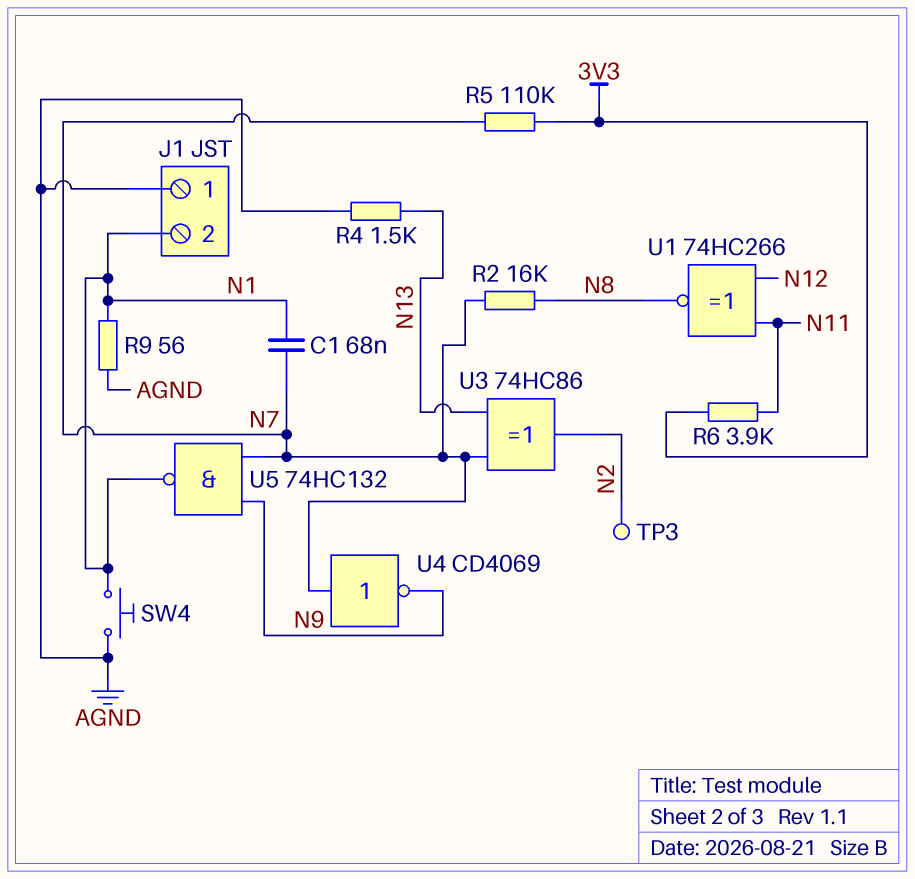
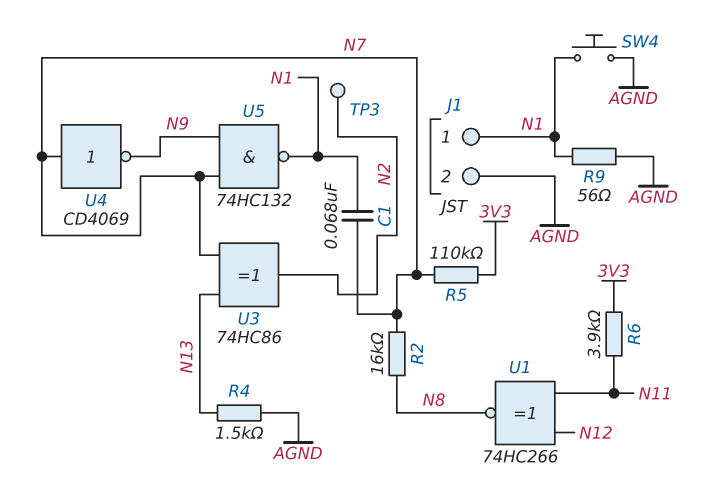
J1 pin 1: AGND -> N1
J1 pin 2: N1 -> AGND

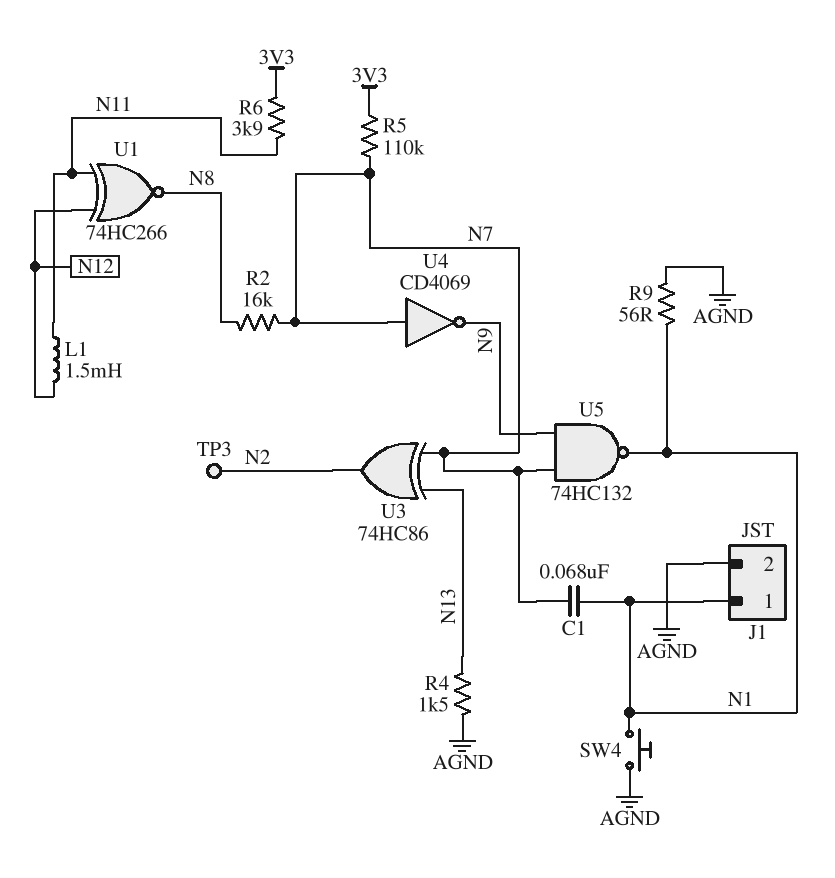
L1: none -> 1.5mH (N11, N12)

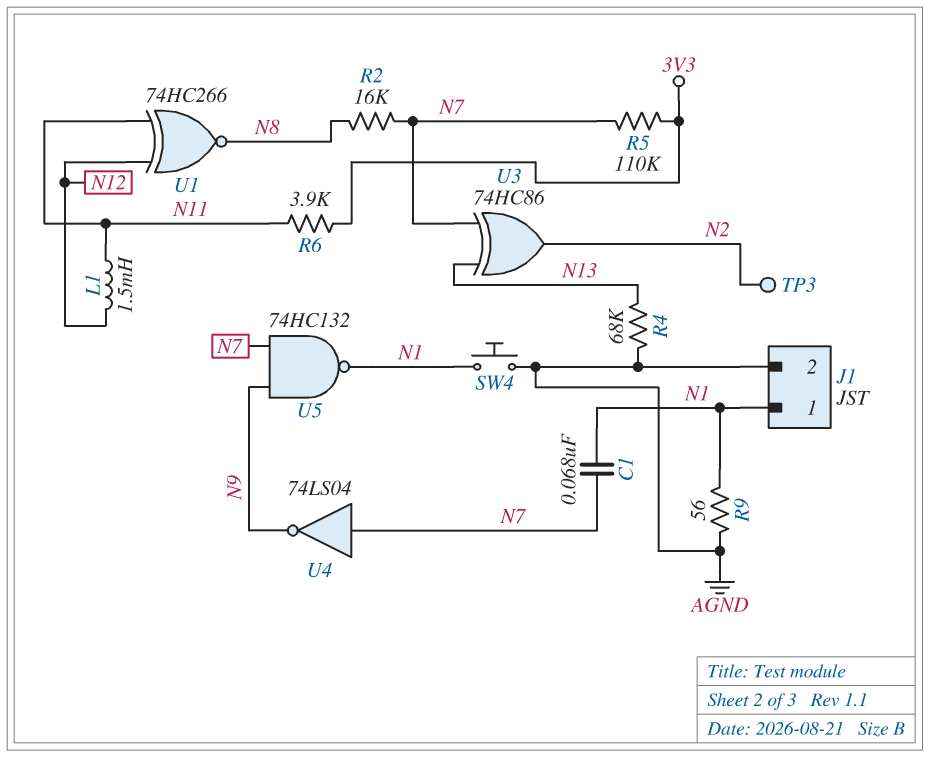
R4: 1.5k (AGND, N13) -> 68k (AGND, N13)
U4: NOT CD4069 (in N7, out N9) -> NOT 74LS04 (in N7, out N9)

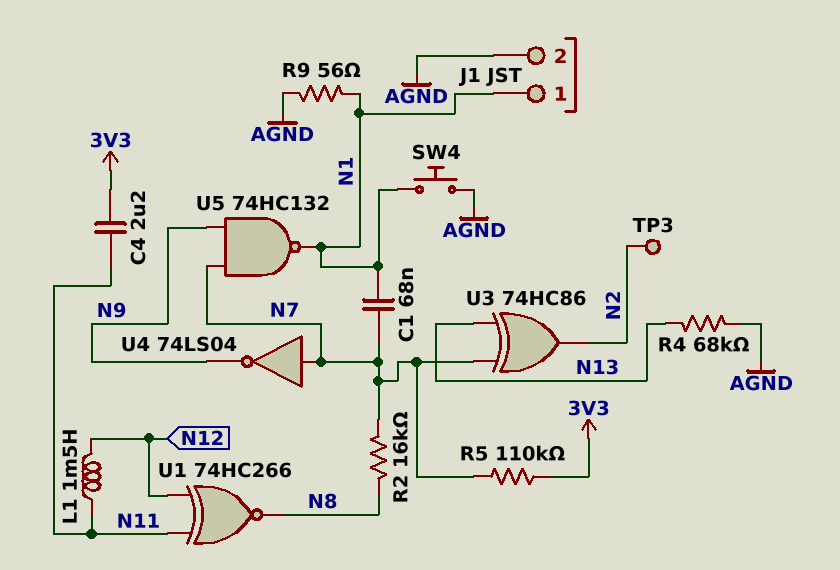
C4: none -> 2.2uF (3V3, N11)
R6: 3.9k (3V3, N11) -> none

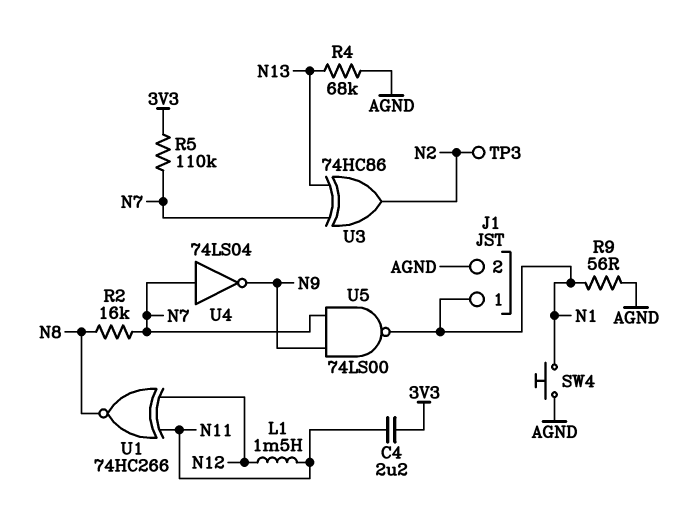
C1: 68nF (N1, N7) -> none
U5: NAND 74HC132 (in N7, in N9, out N1) -> NAND 74LS00 (in N7, in N9, out N1)

